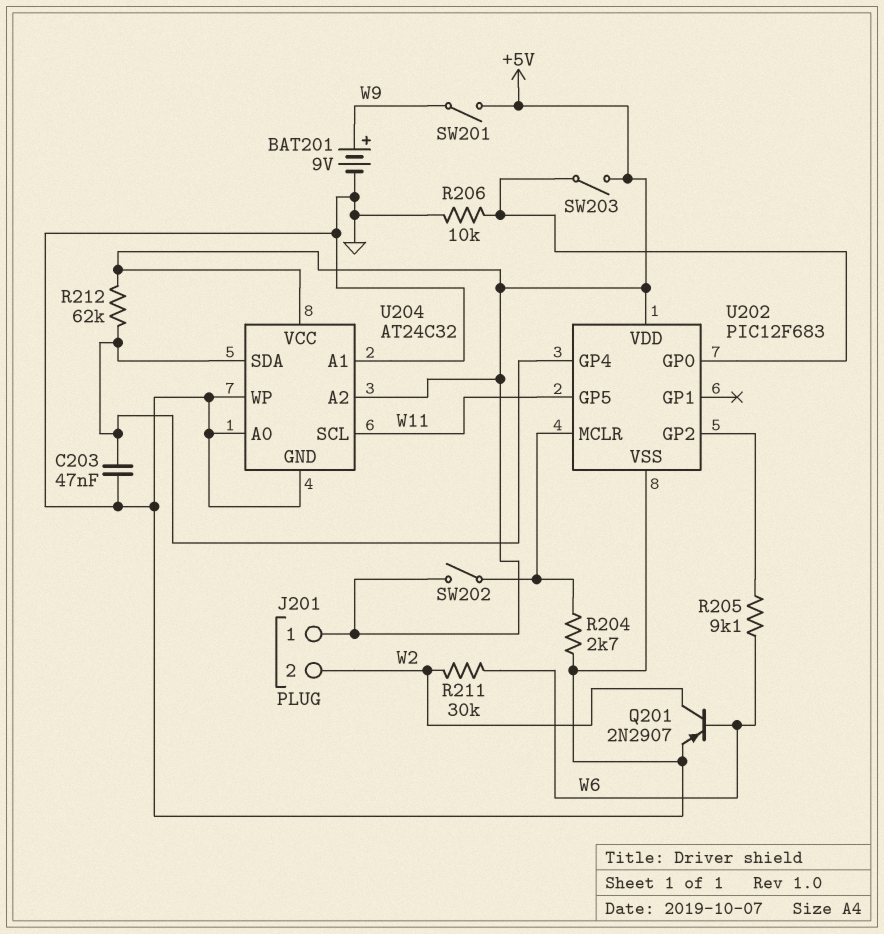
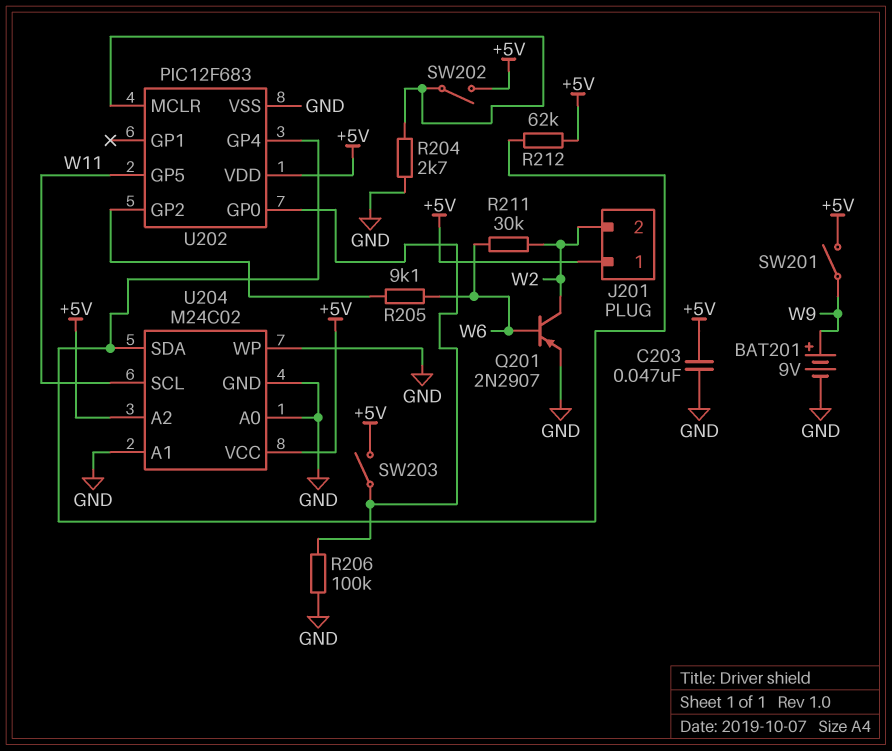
C203: 47nF (GND, U202/GP4) -> 47nF (+5V, GND)
R206: 10k (GND, U202/GP0) -> 100k (GND, U202/GP0)
U204: AT24C32 -> M24C02

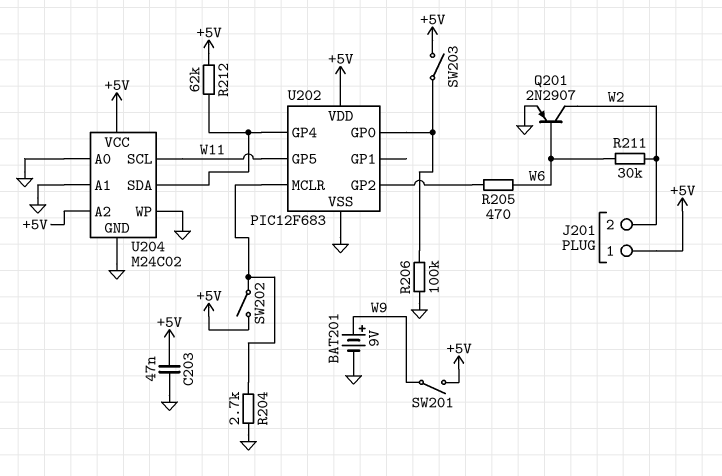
R205: 9.1k (U202/GP2, W6) -> 470 (U202/GP2, W6)

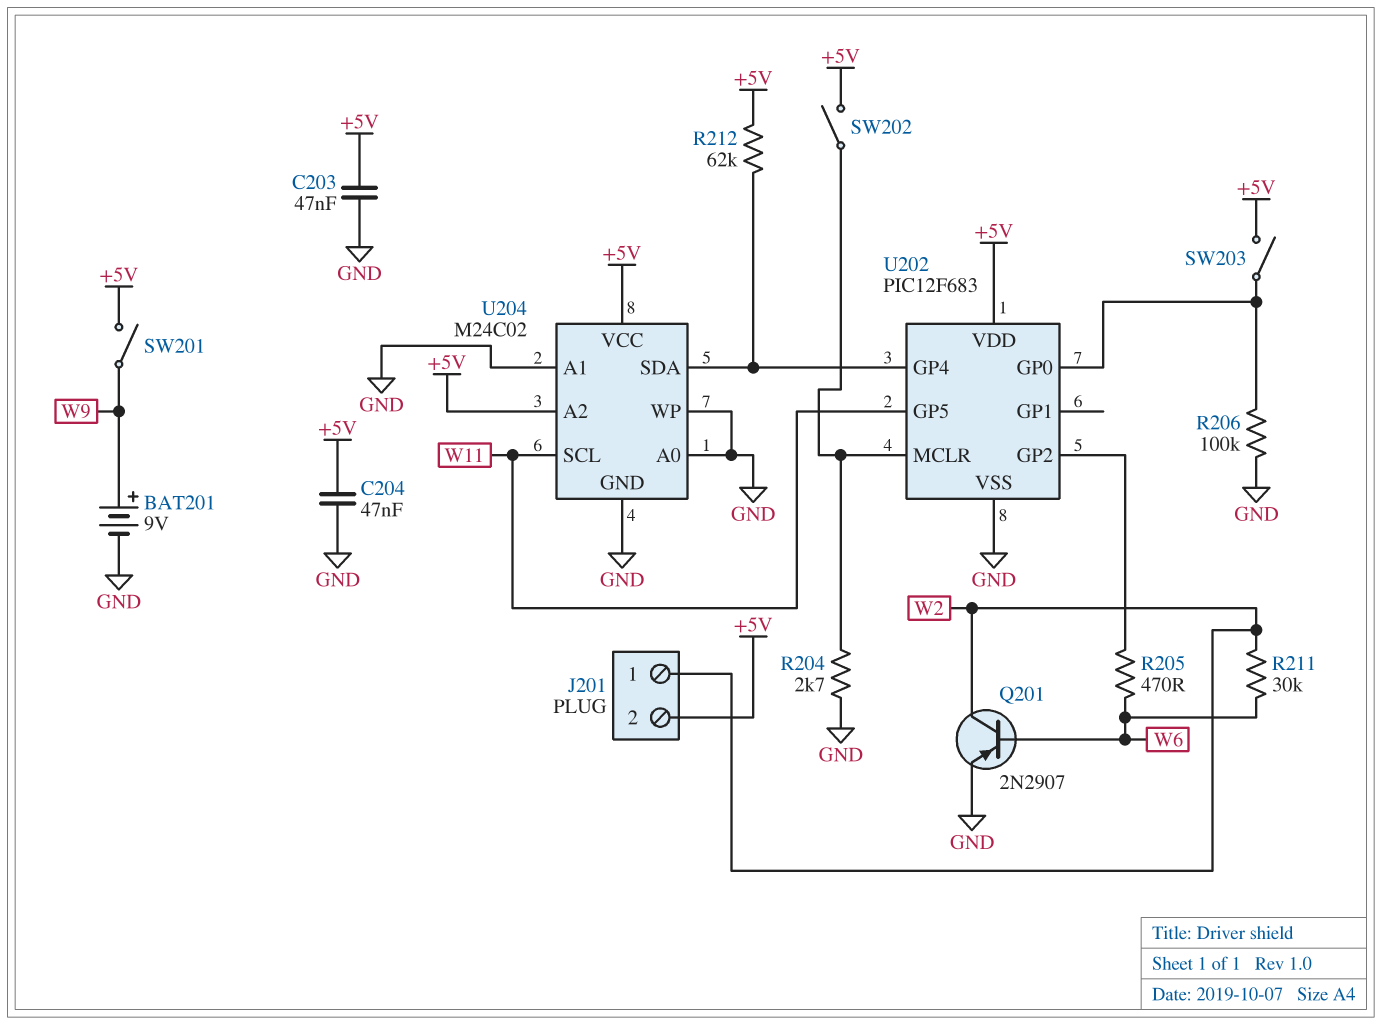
C204: none -> 47nF (+5V, GND)
J201 pin 1: +5V -> W2
J201 pin 2: W2 -> +5V

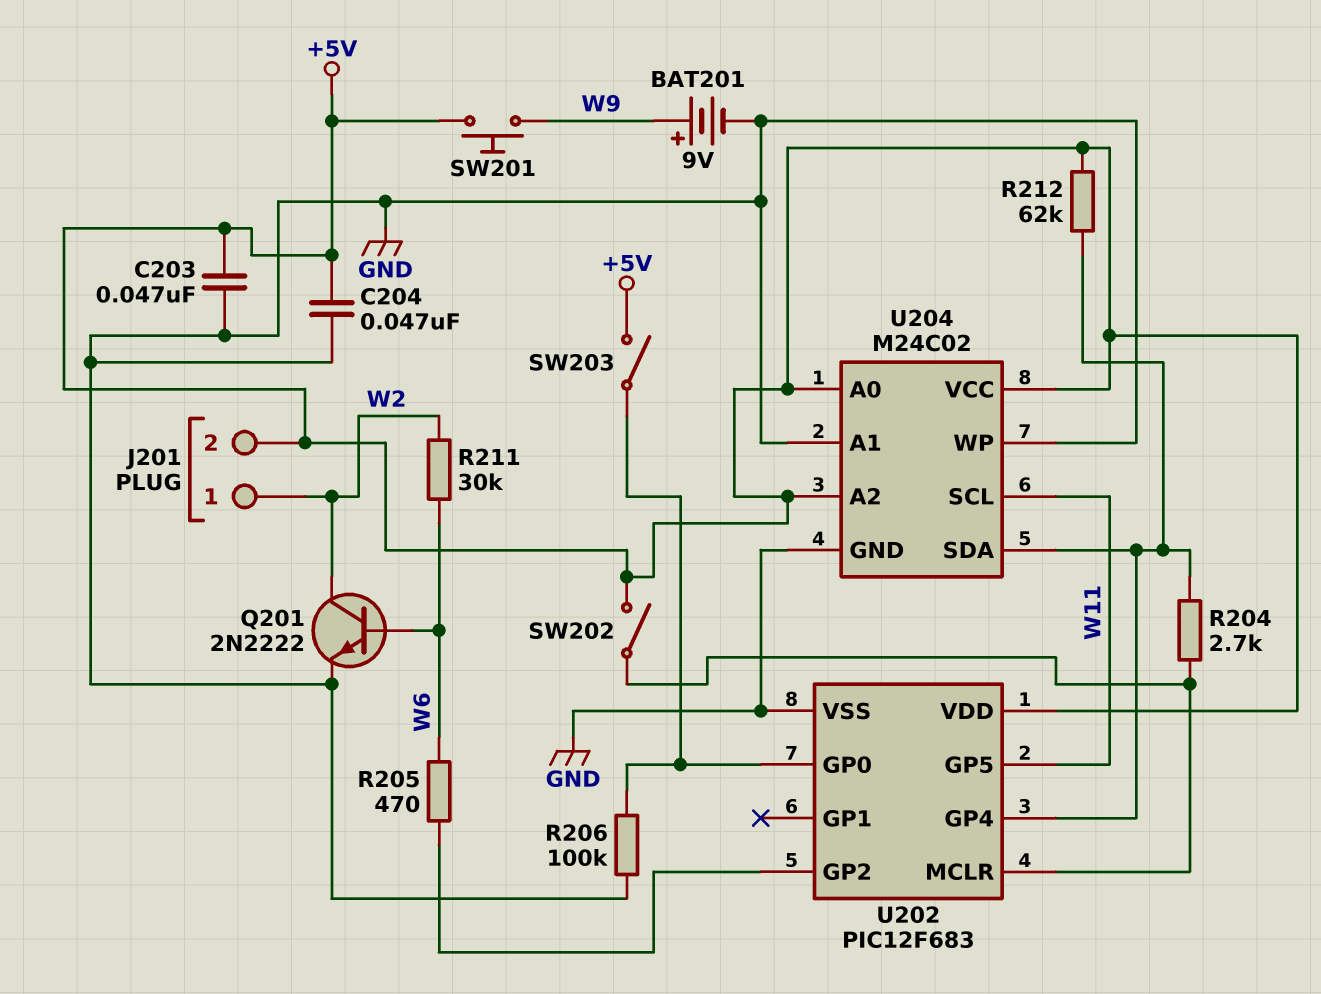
Q201: PNP 2N2907 (B W6, C W2, E GND) -> NPN 2N2222 (B W6, C W2, E GND)
R204: 2.7k (GND, U202/MCLR) -> 2.7k (U202/GP4, U202/MCLR)
SW201: switch (+5V, W9) -> button (+5V, W9)
U204 pin A0: GND -> +5V

